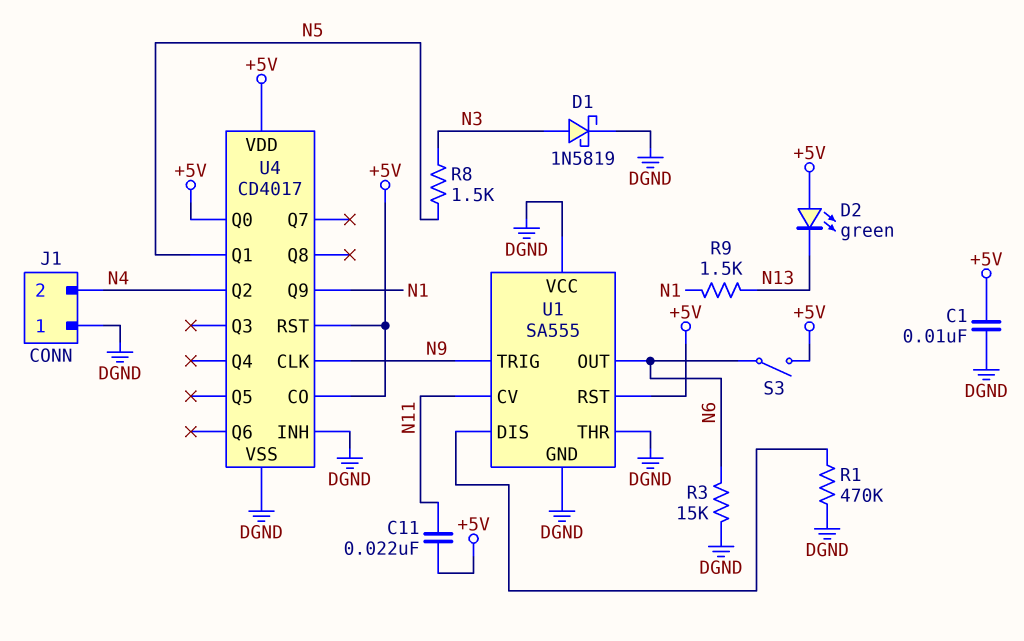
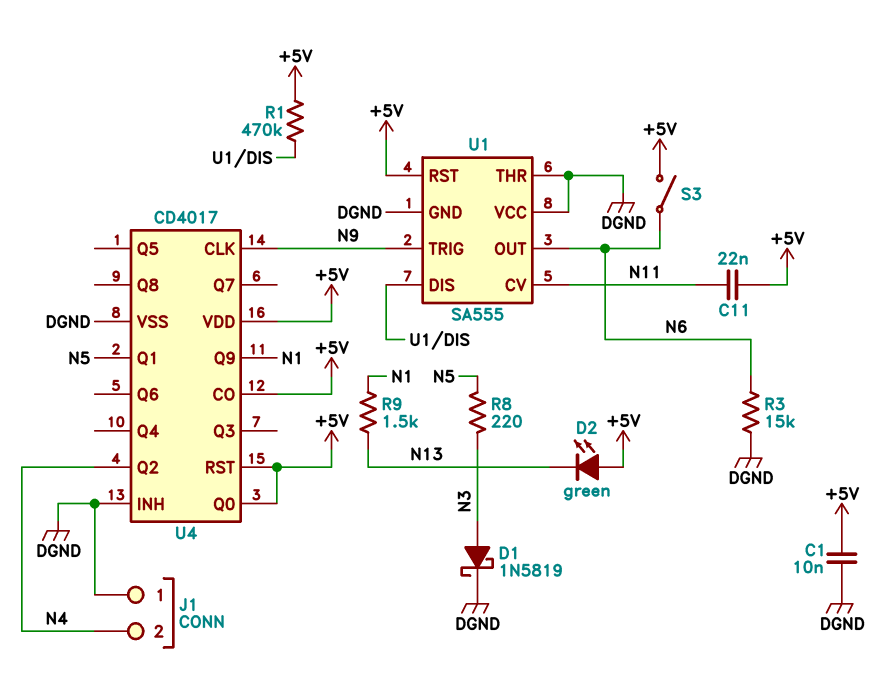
R1: 470k (DGND, U1/DIS) -> 470k (+5V, U1/DIS)
R8: 1.5k (N3, N5) -> 220 (N3, N5)

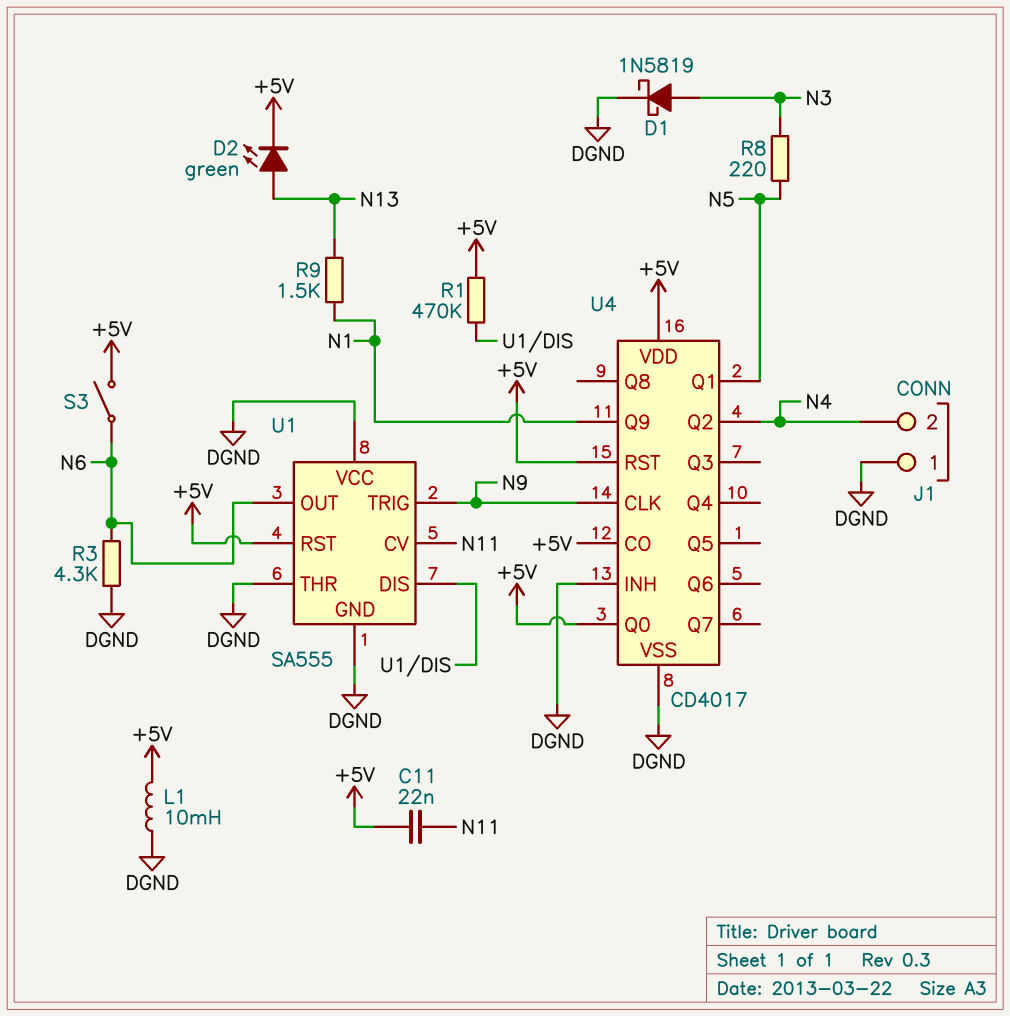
C1: 10nF (+5V, DGND) -> none
D2: LED green (A +5V, K N13) -> LED green (A N13, K +5V)
L1: none -> 10mH (+5V, DGND)
R3: 15k (DGND, N6) -> 4.3k (DGND, N6)

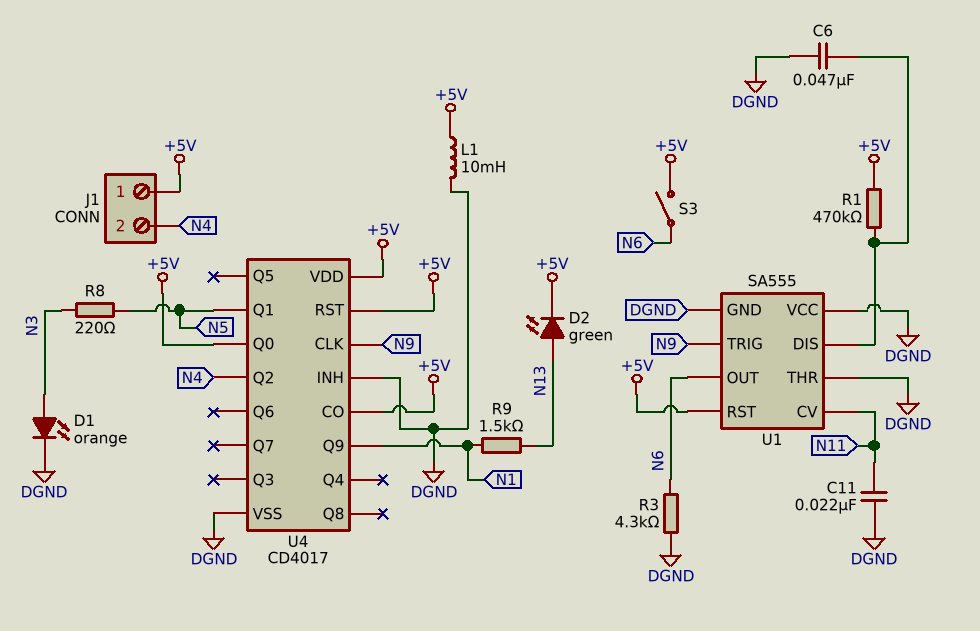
C6: none -> 47nF (DGND, U1/DIS)
C11: 22nF (+5V, N11) -> 22nF (DGND, N11)
D1: schottky 1N5819 (A N3, K DGND) -> LED orange (A N3, K DGND)
J1 pin 1: DGND -> +5V

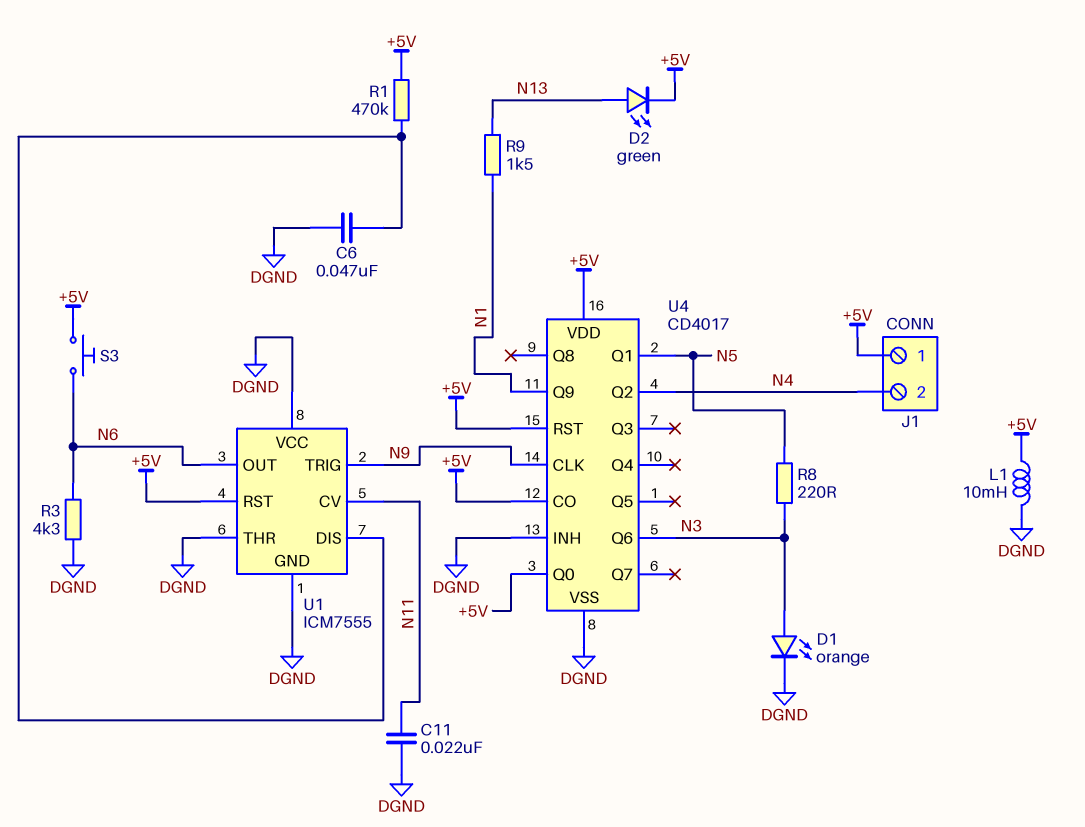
S3: switch (+5V, N6) -> button (+5V, N6)
U1: SA555 -> ICM7555
U4 pin Q6: none -> N3

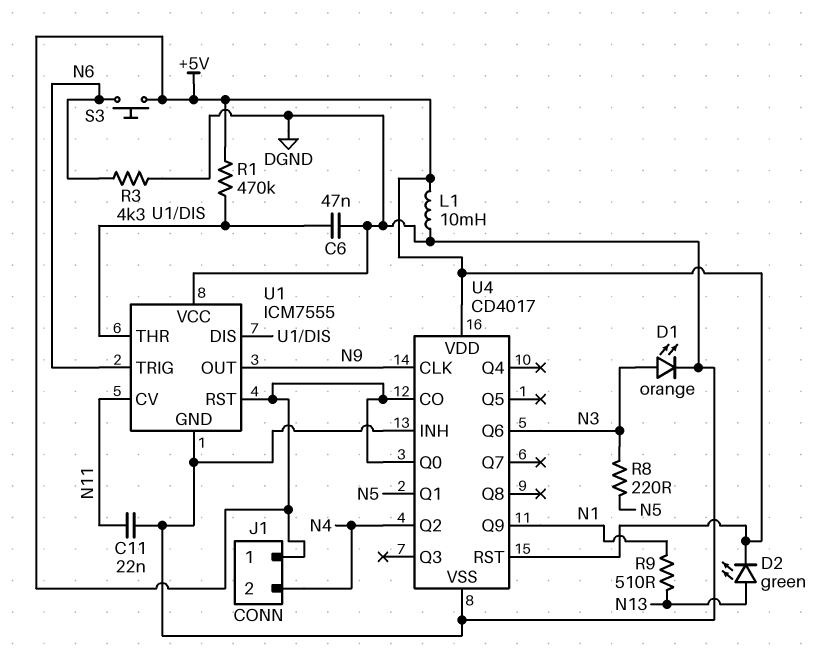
R9: 1.5k (N1, N13) -> 510 (N1, N13)
U1 pin OUT: N6 -> N9
U1 pin THR: DGND -> U1/DIS
U1 pin TRIG: N9 -> N6

